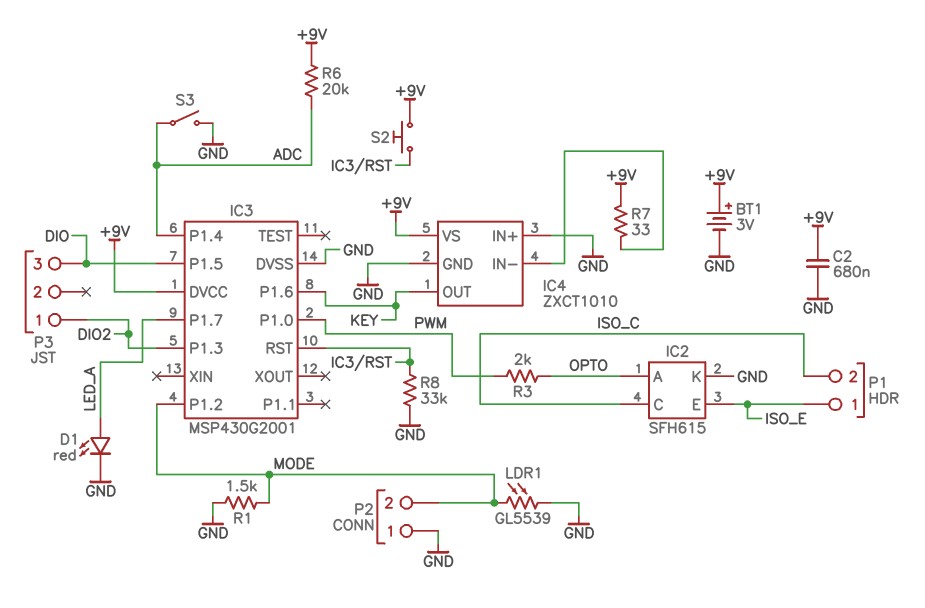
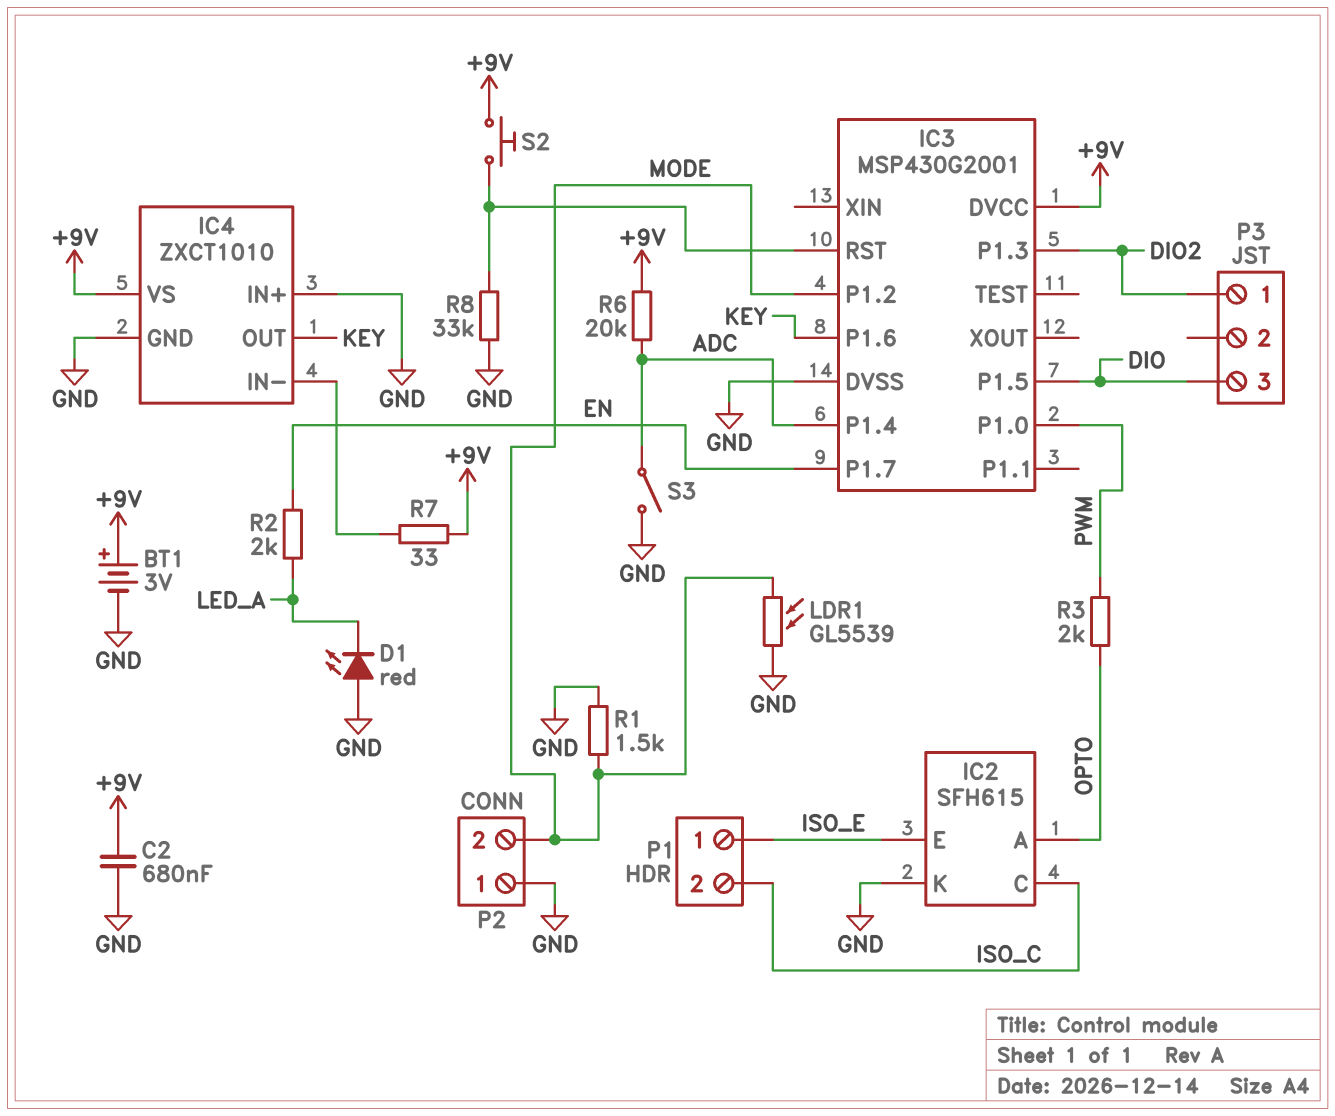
D1: LED red (A LED_A, K GND) -> LED red (A GND, K LED_A)
IC3 pin P1.7: LED_A -> EN
R2: none -> 2k (EN, LED_A)

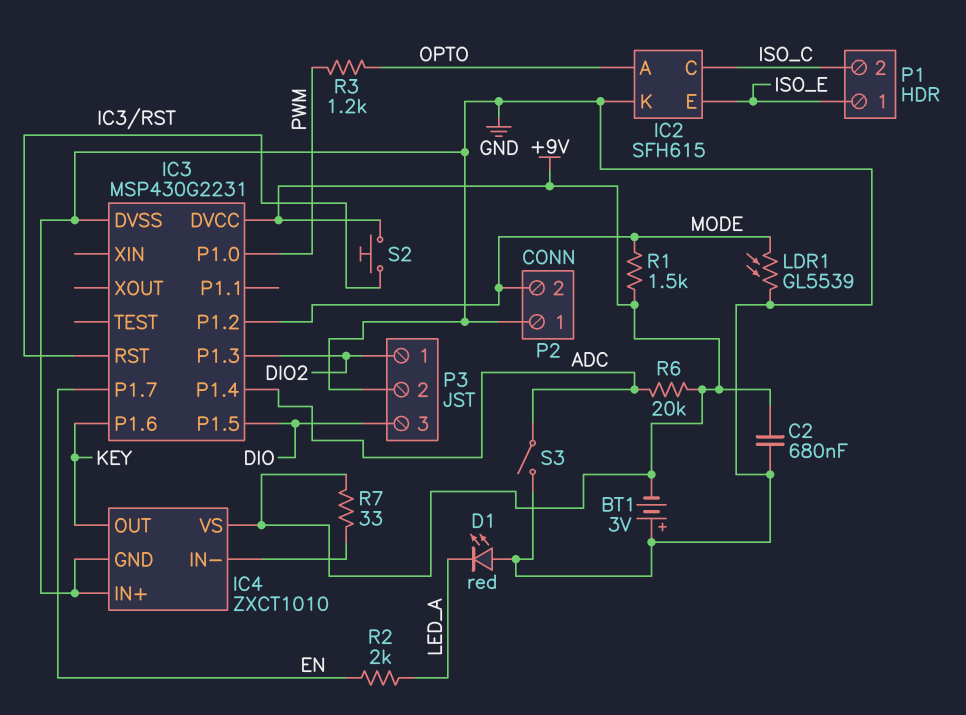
BT1: 3V (plus +9V, minus GND) -> 3V (plus GND, minus +9V)
IC3: MSP430G2001 -> MSP430G2231
P3 pin 2: none -> GND
R1: 1.5k (GND, MODE) -> 1.5k (+9V, MODE)
R3: 2k (OPTO, PWM) -> 1.2k (OPTO, PWM)
R8: 33k (GND, IC3/RST) -> none

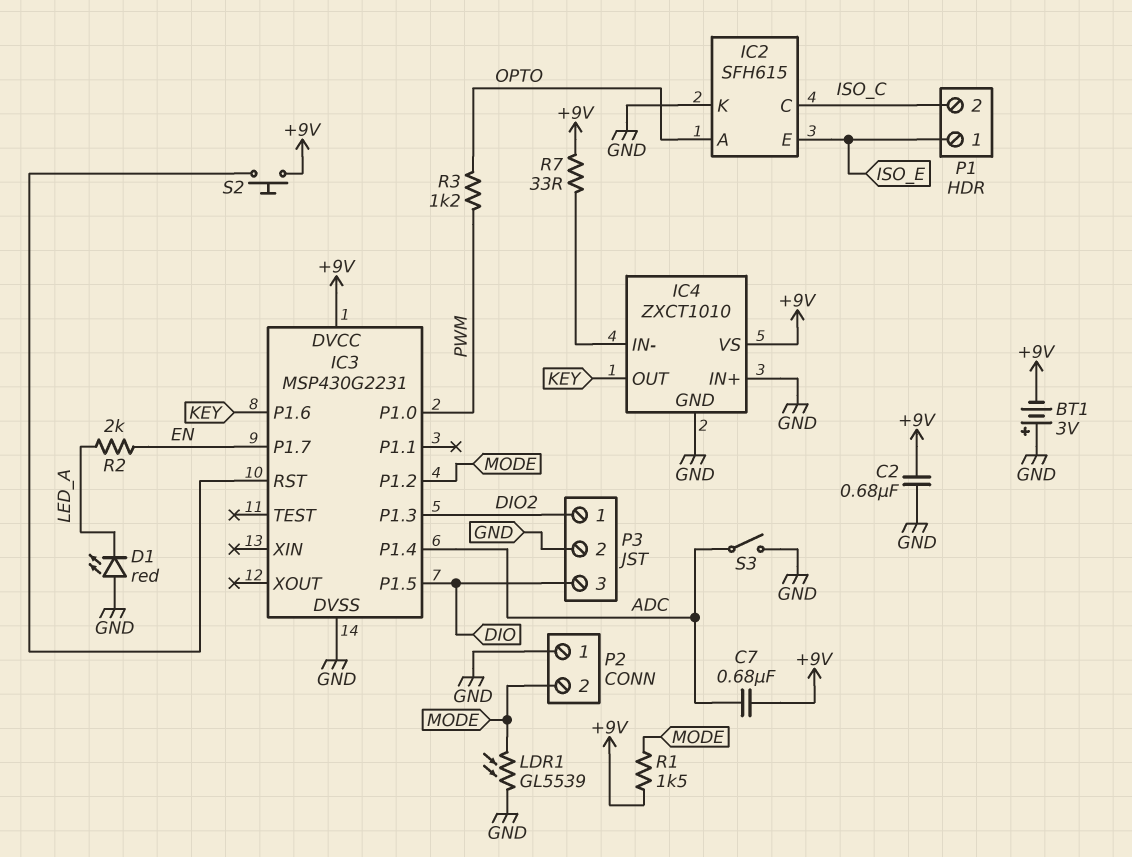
C7: none -> 680nF (+9V, ADC)
R6: 20k (+9V, ADC) -> none

